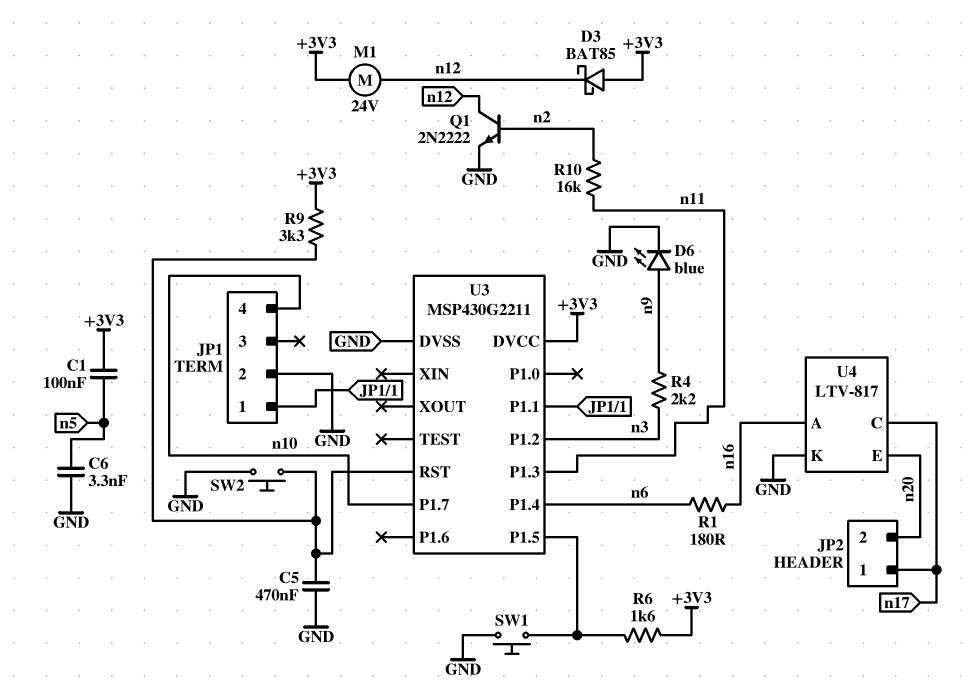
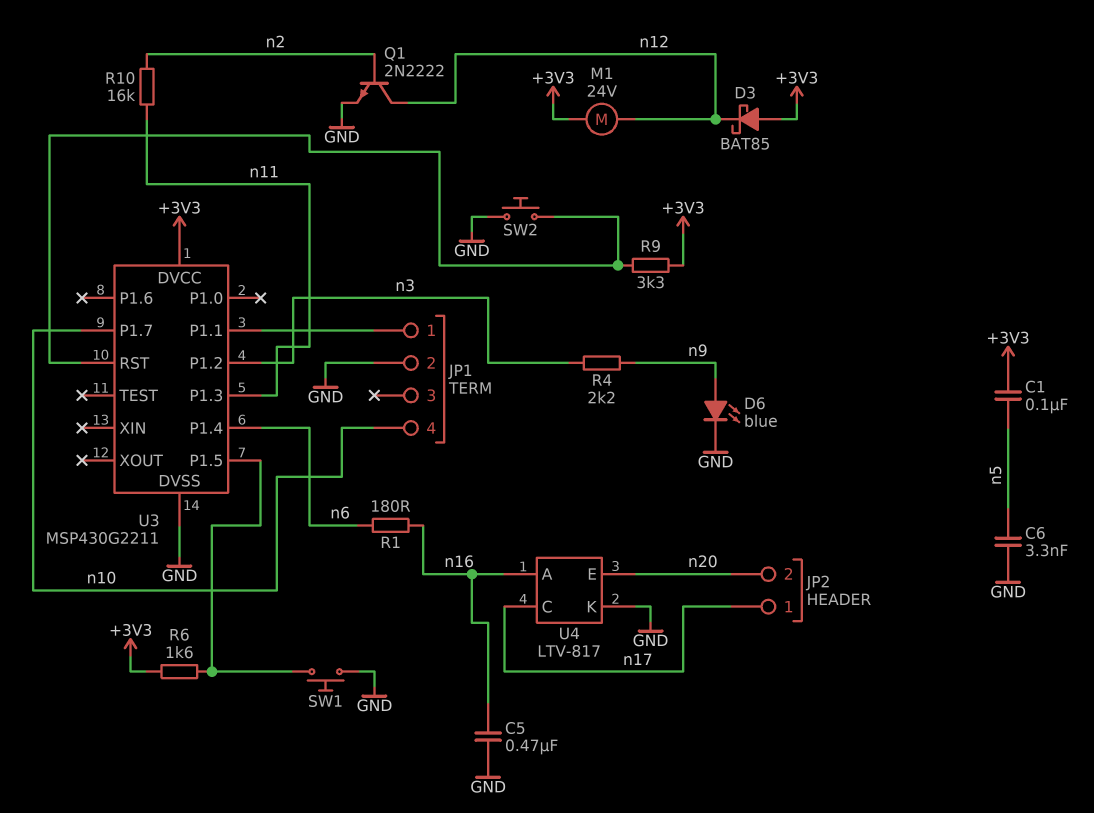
C5: 470nF (GND, U3/RST) -> 470nF (GND, n16)

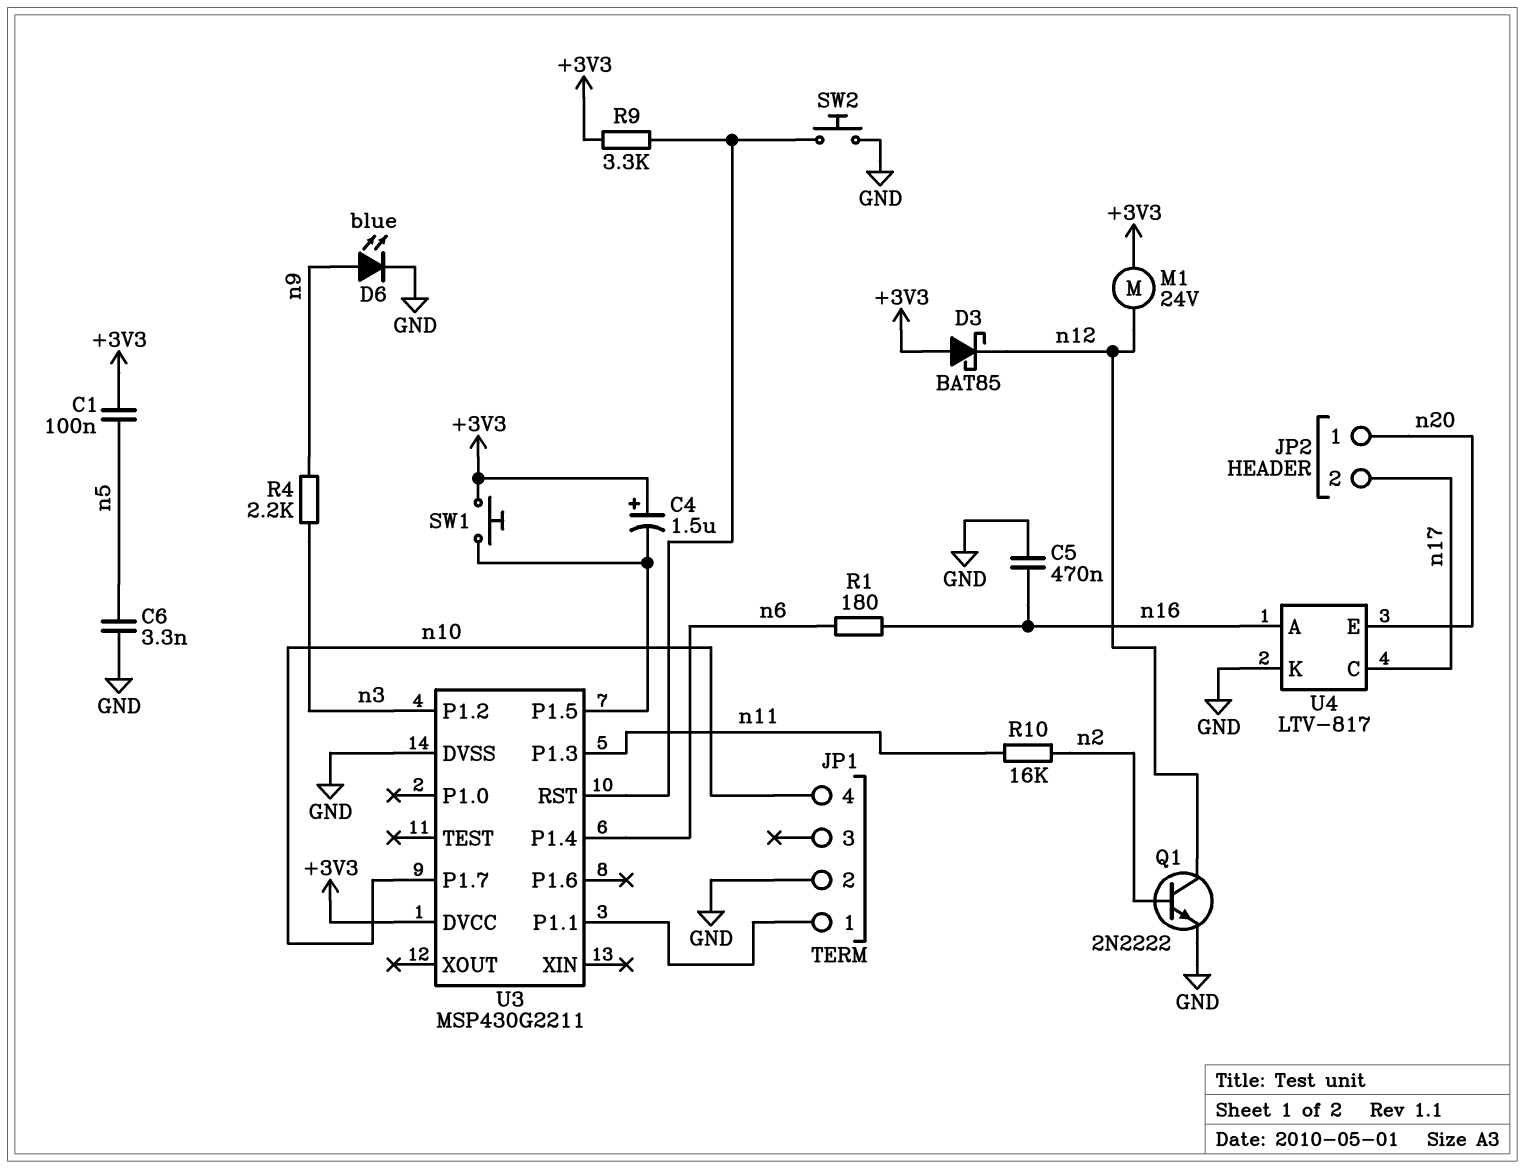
C4: none -> 1.5uF (plus +3V3, minus U3/P1.5)
JP2 pin 1: n17 -> n20
JP2 pin 2: n20 -> n17
R6: 1.6k (+3V3, U3/P1.5) -> none
SW1: button (GND, U3/P1.5) -> button (+3V3, U3/P1.5)

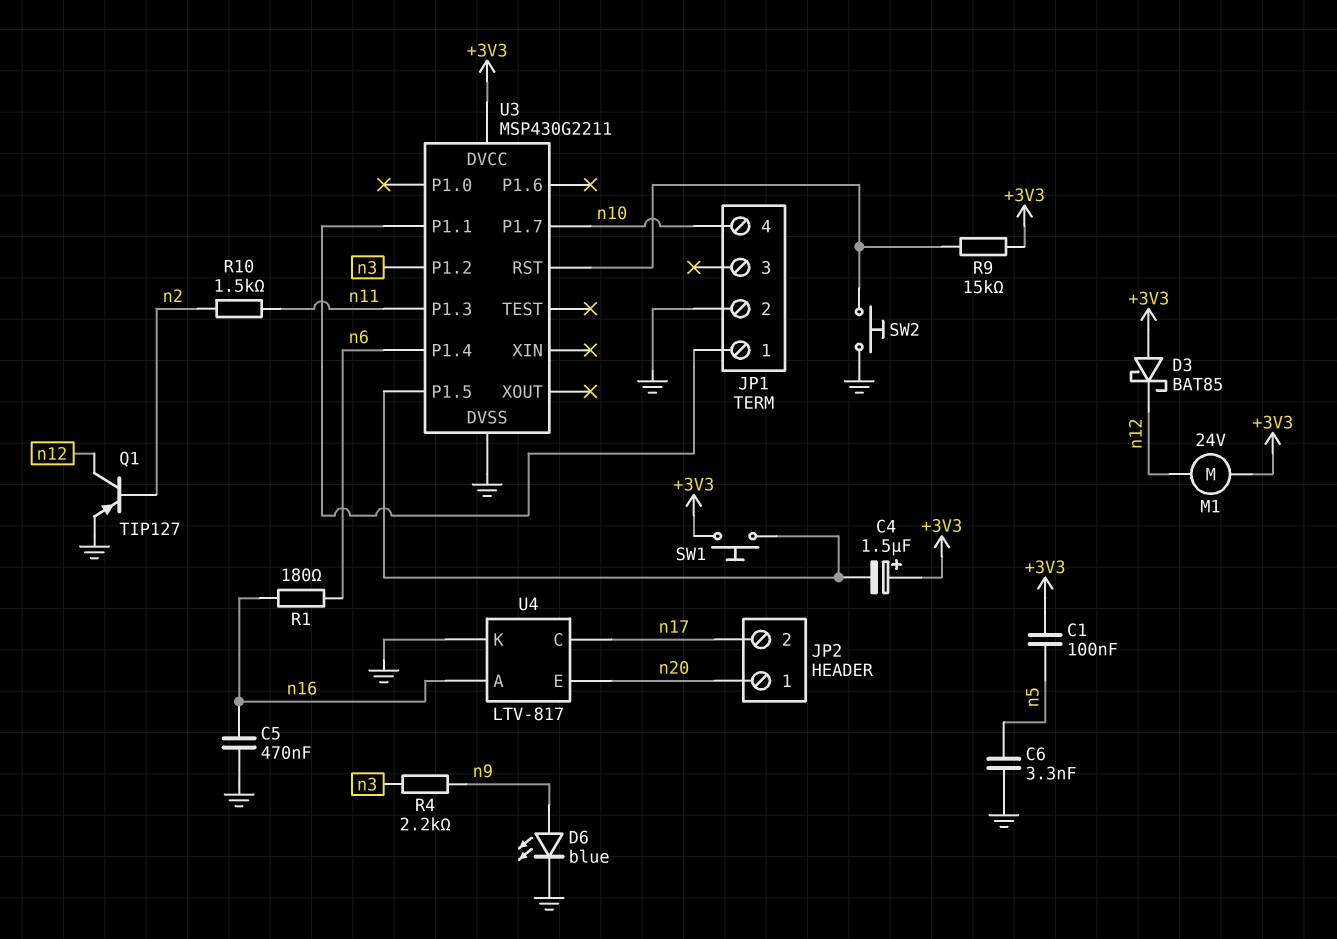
Q1: NPN 2N2222 (B n2, C n12, E GND) -> PNP TIP127 (B n2, C n12, E GND)
R9: 3.3k (+3V3, U3/RST) -> 15k (+3V3, U3/RST)
R10: 16k (n2, n11) -> 1.5k (n2, n11)

